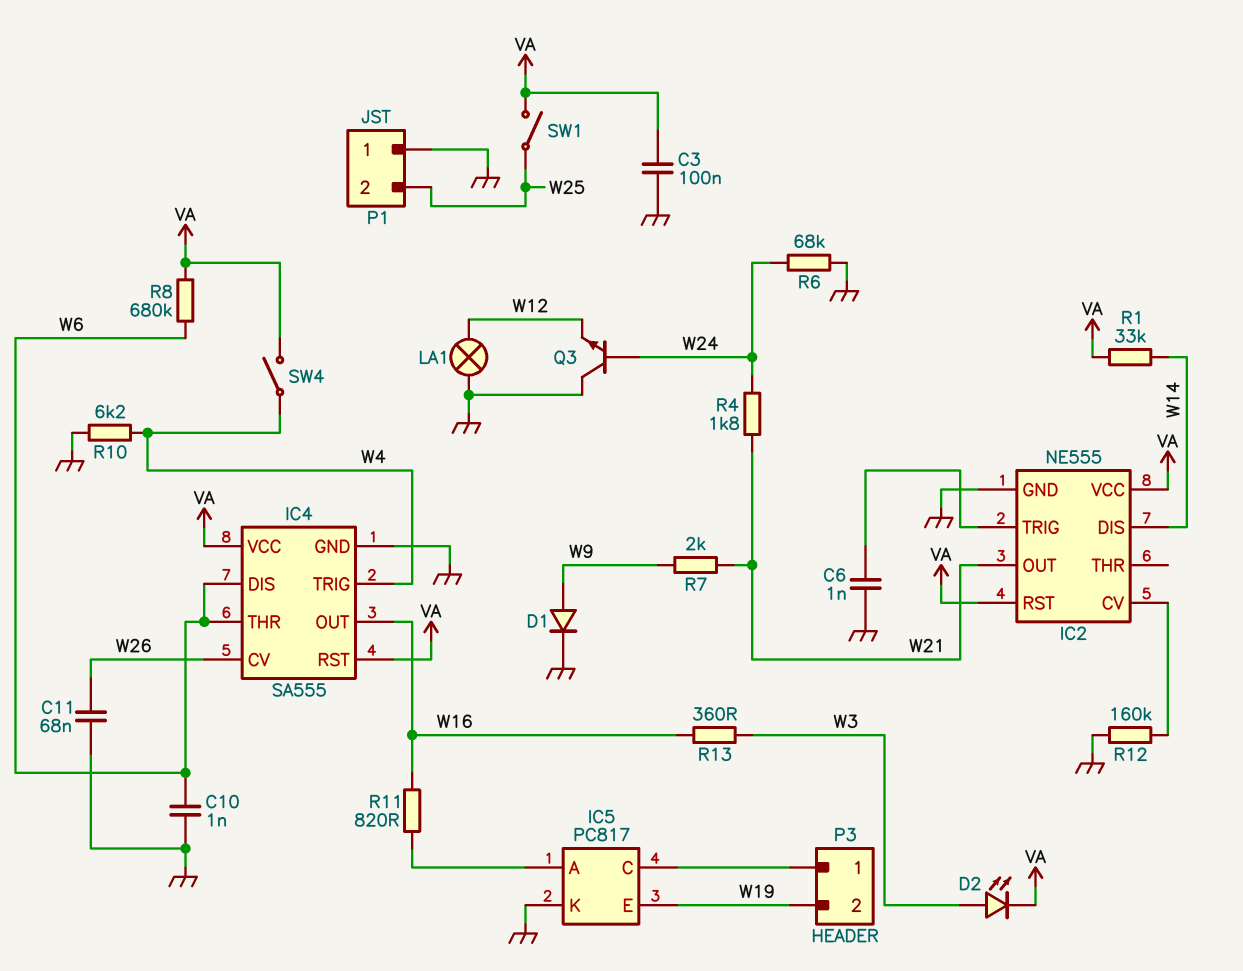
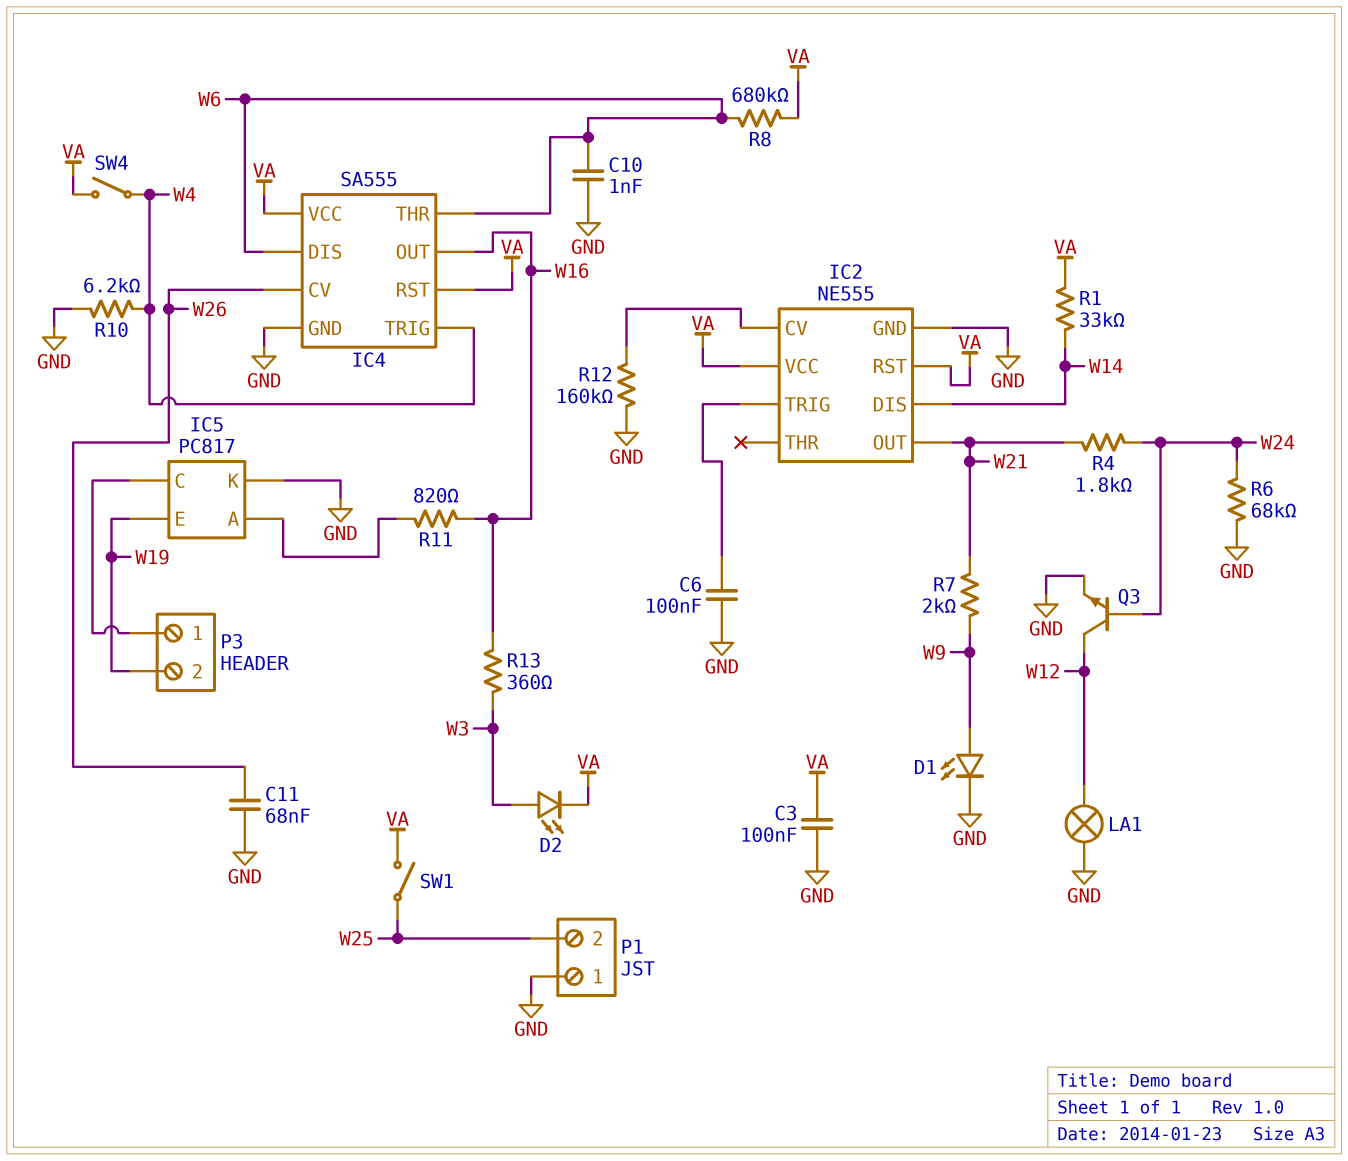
C6: 1nF (GND, IC2/TRIG) -> 100nF (GND, IC2/TRIG)
D1: diode (A W9, K GND) -> LED (A W9, K GND)
Q3: NPN (B W24, C GND, E W12) -> NPN (B W24, C W12, E GND)

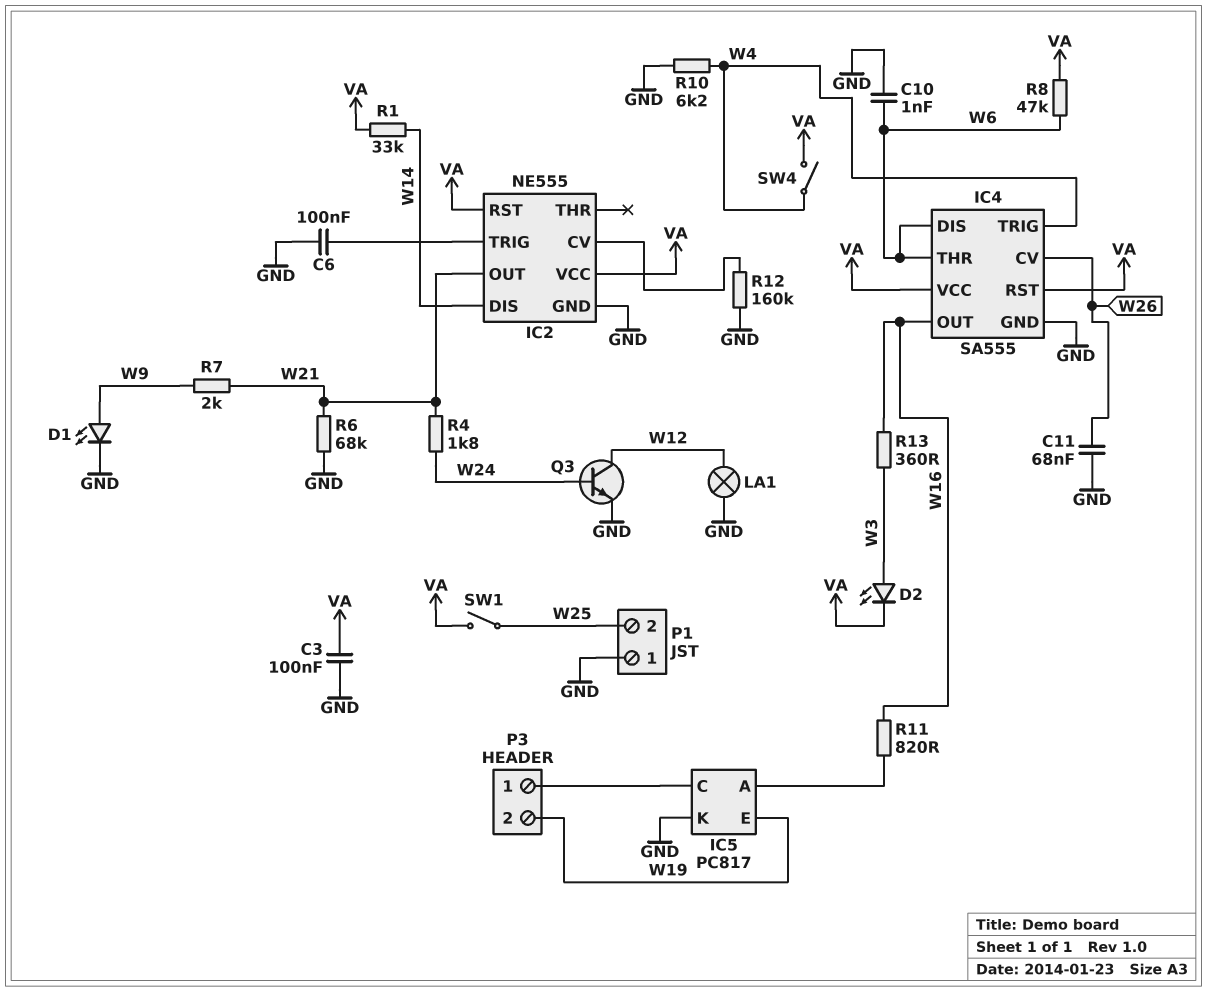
R6: 68k (GND, W24) -> 68k (GND, W21)
R8: 680k (VA, W6) -> 47k (VA, W6)

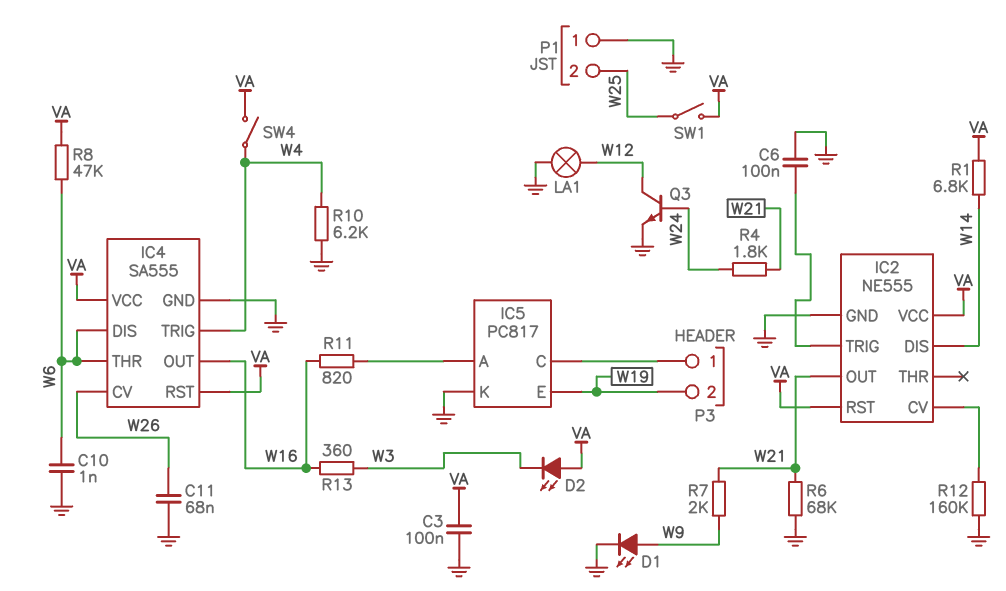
D2: LED (A W3, K VA) -> LED (A VA, K W3)
R1: 33k (VA, W14) -> 6.8k (VA, W14)

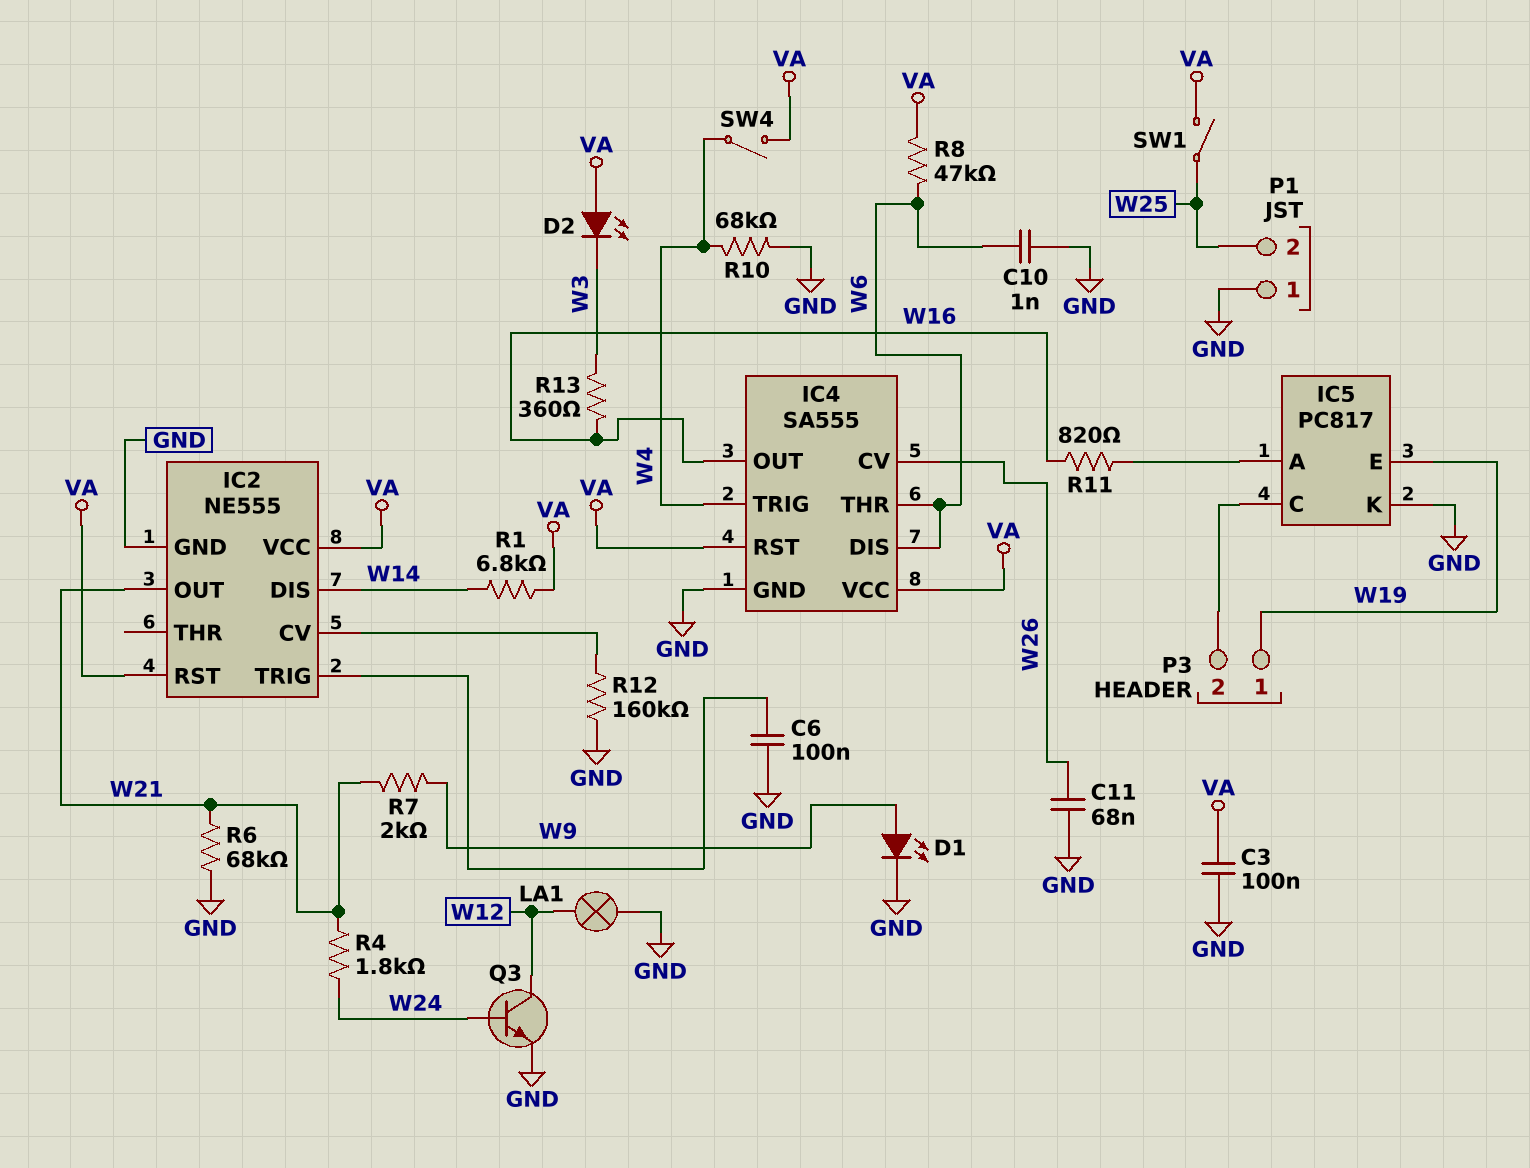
P3 pin 1: IC5/C -> W19
P3 pin 2: W19 -> IC5/C
R10: 6.2k (GND, W4) -> 68k (GND, W4)

